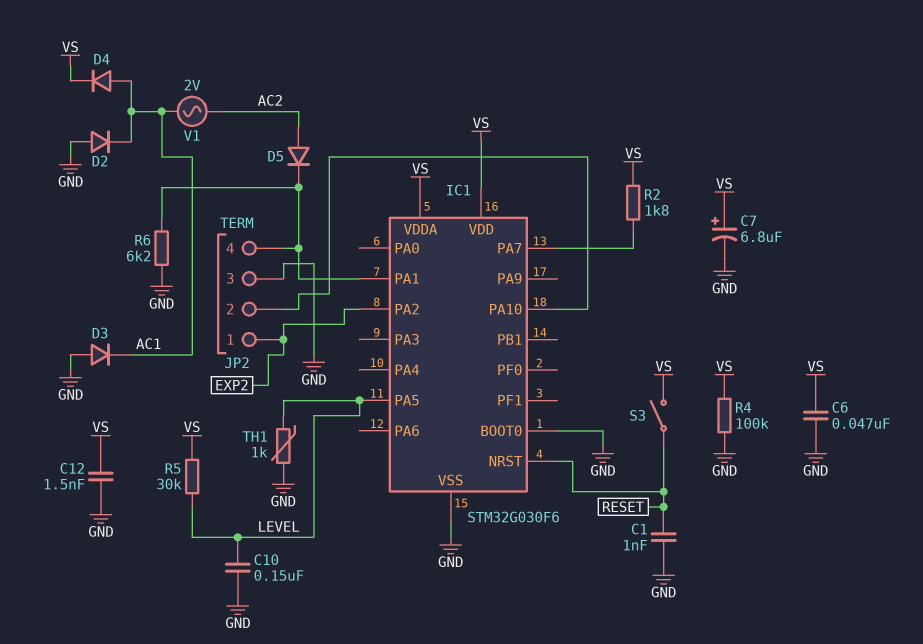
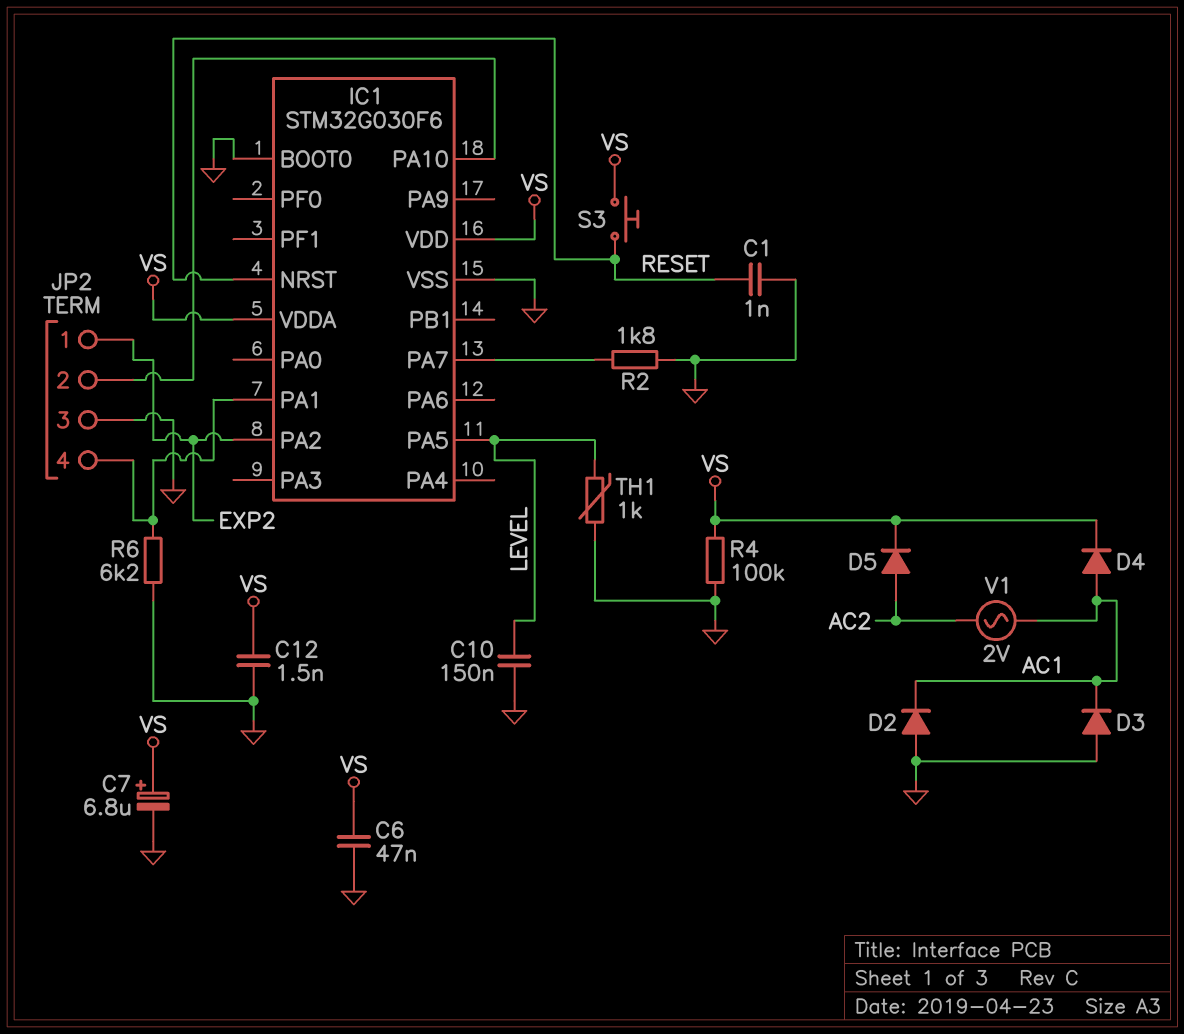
D5: diode (A AC2, K IC1/PA1) -> diode (A AC2, K VS)
R2: 1.8k (IC1/PA7, VS) -> 1.8k (GND, IC1/PA7)
R5: 30k (LEVEL, VS) -> none
S3: switch (RESET, VS) -> button (RESET, VS)

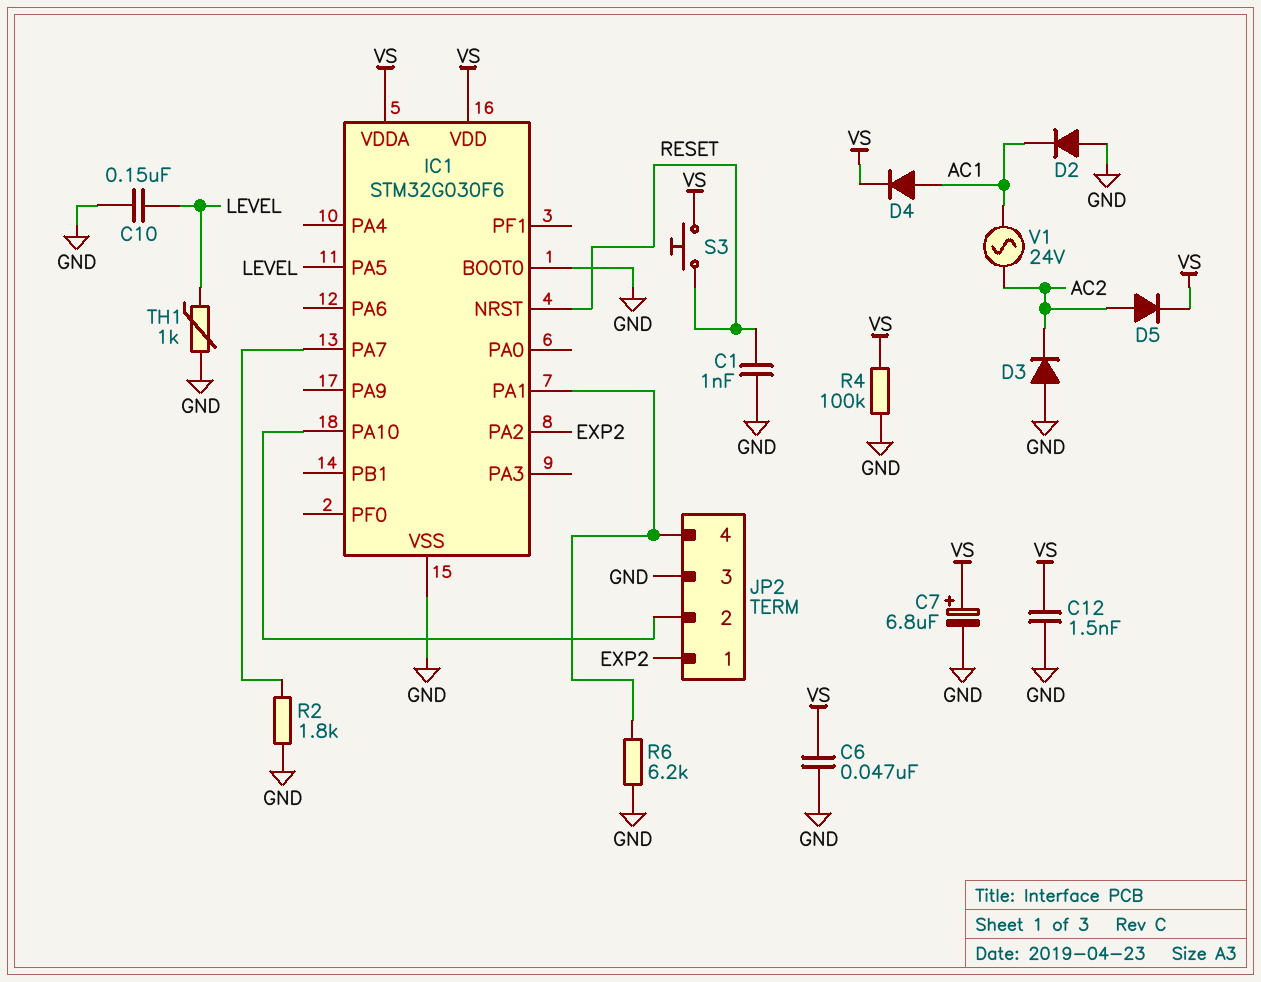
D3: diode (A GND, K AC1) -> diode (A GND, K AC2)
V1: AC 2V (AC1, AC2) -> AC 24V (AC1, AC2)

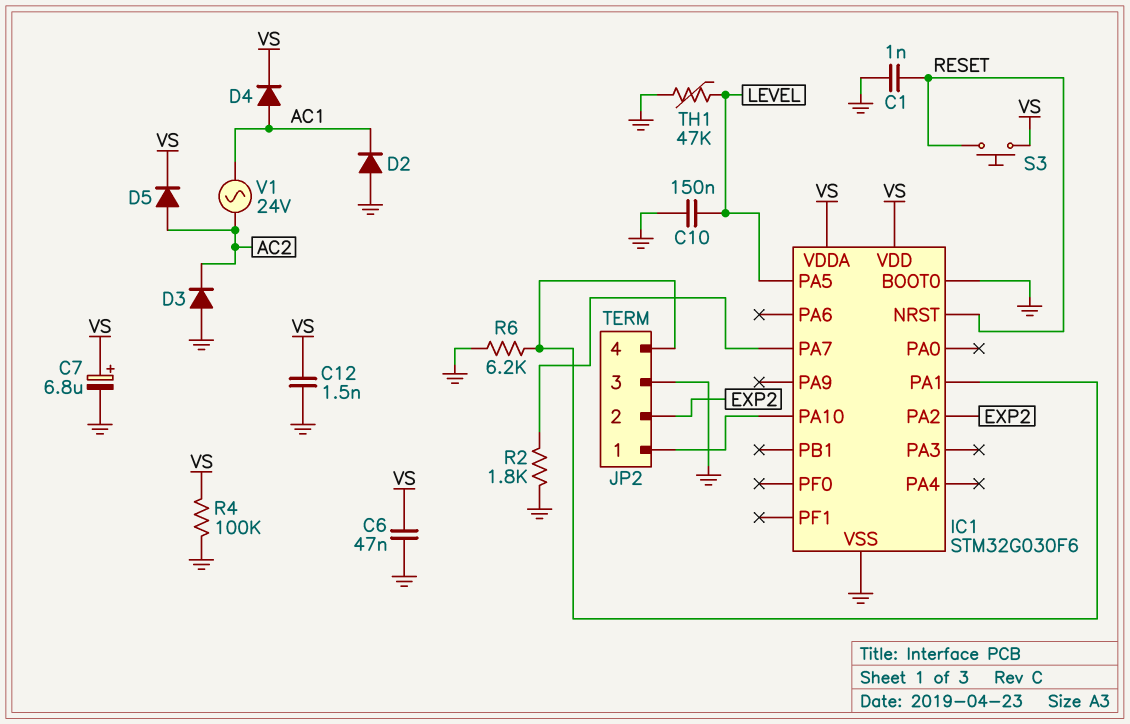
JP2 pin 1: EXP2 -> IC1/PA10
JP2 pin 2: IC1/PA10 -> EXP2
TH1: 1k (GND, LEVEL) -> 47k (GND, LEVEL)

